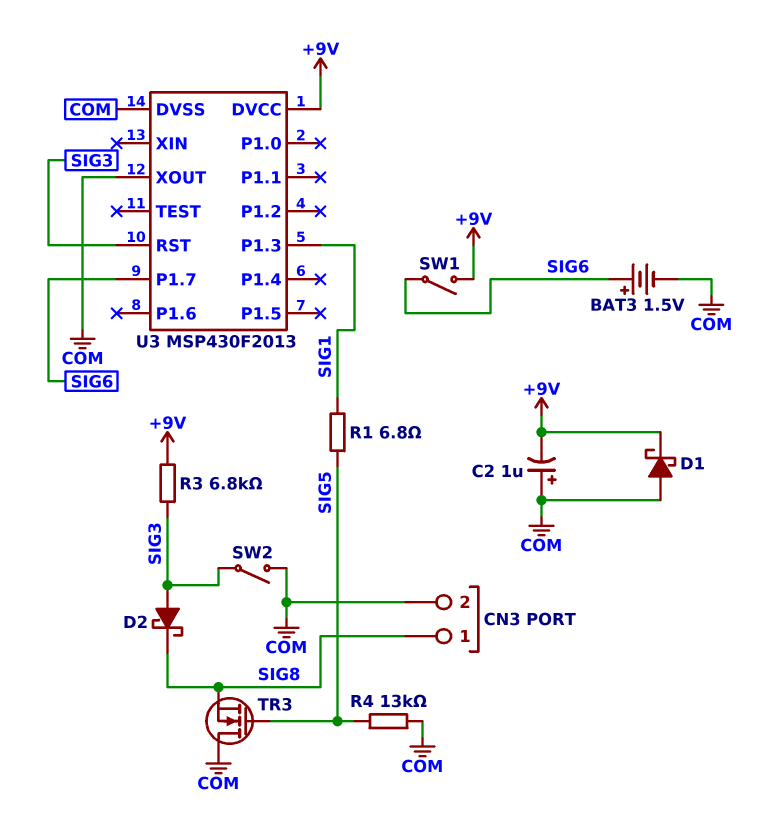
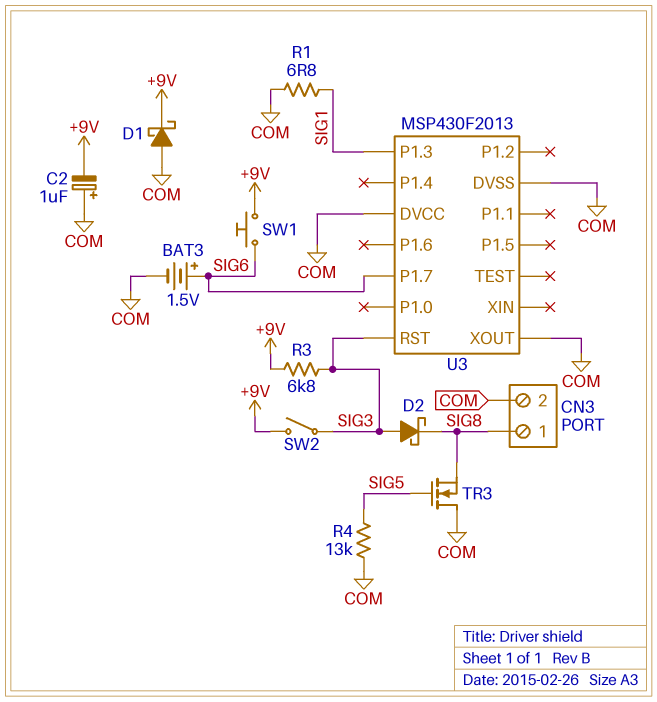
R1: 6.8 (SIG1, SIG5) -> 6.8 (COM, SIG1)
SW1: switch (+9V, SIG6) -> button (+9V, SIG6)
SW2: switch (COM, SIG3) -> switch (+9V, SIG3)
U3 pin DVCC: +9V -> COM

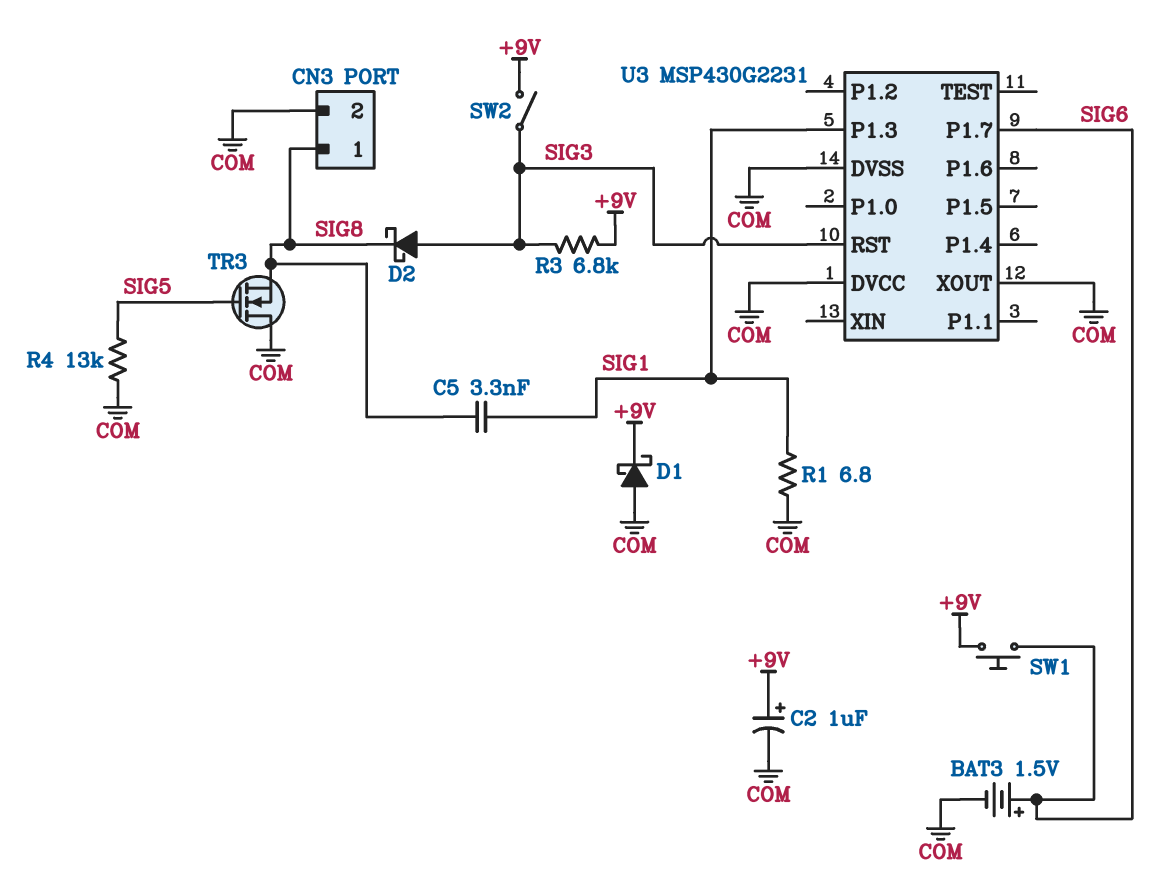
C2: 1uF (plus COM, minus +9V) -> 1uF (plus +9V, minus COM)
C5: none -> 3.3nF (SIG1, SIG8)
U3: MSP430F2013 -> MSP430G2231

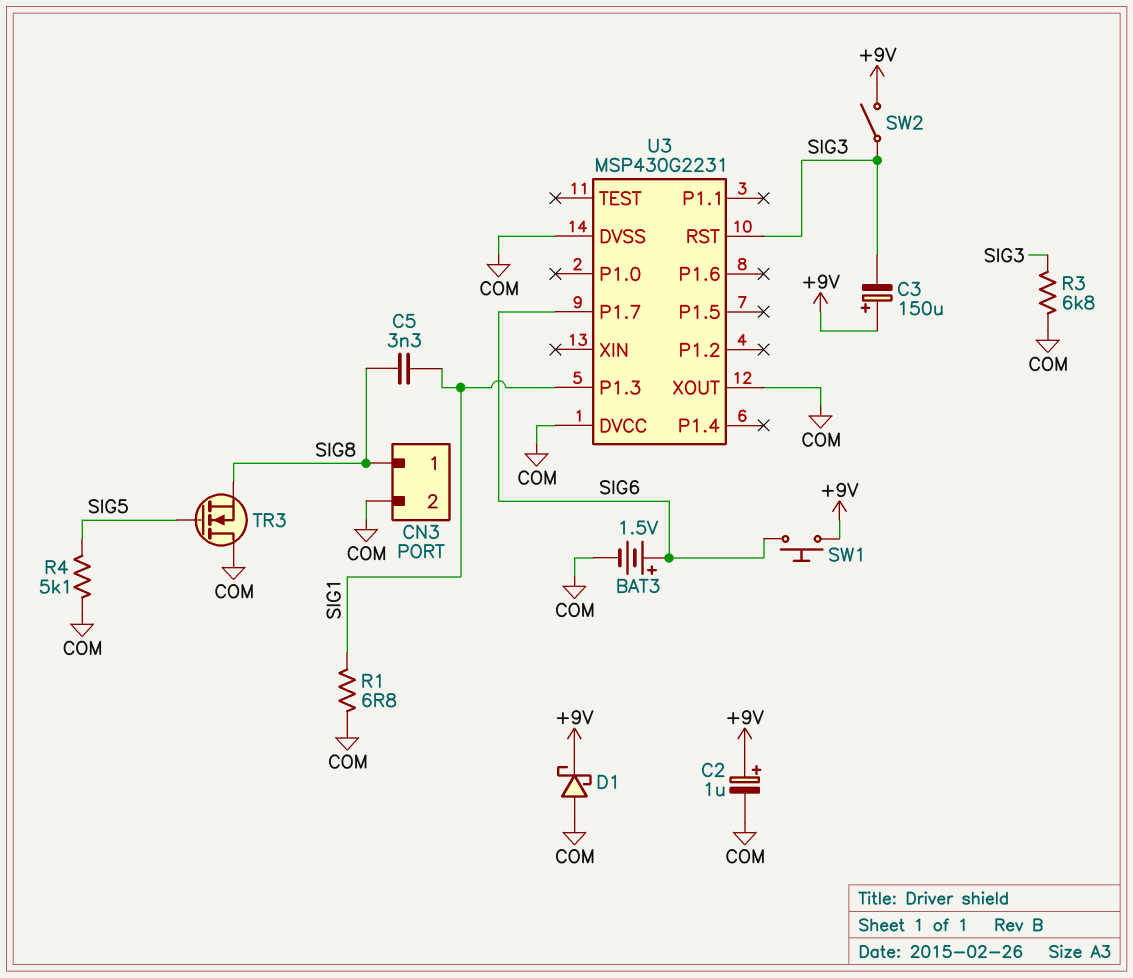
C3: none -> 150uF (plus +9V, minus SIG3)
D2: schottky (A SIG3, K SIG8) -> none
R3: 6.8k (+9V, SIG3) -> 6.8k (COM, SIG3)
R4: 13k (COM, SIG5) -> 5.1k (COM, SIG5)

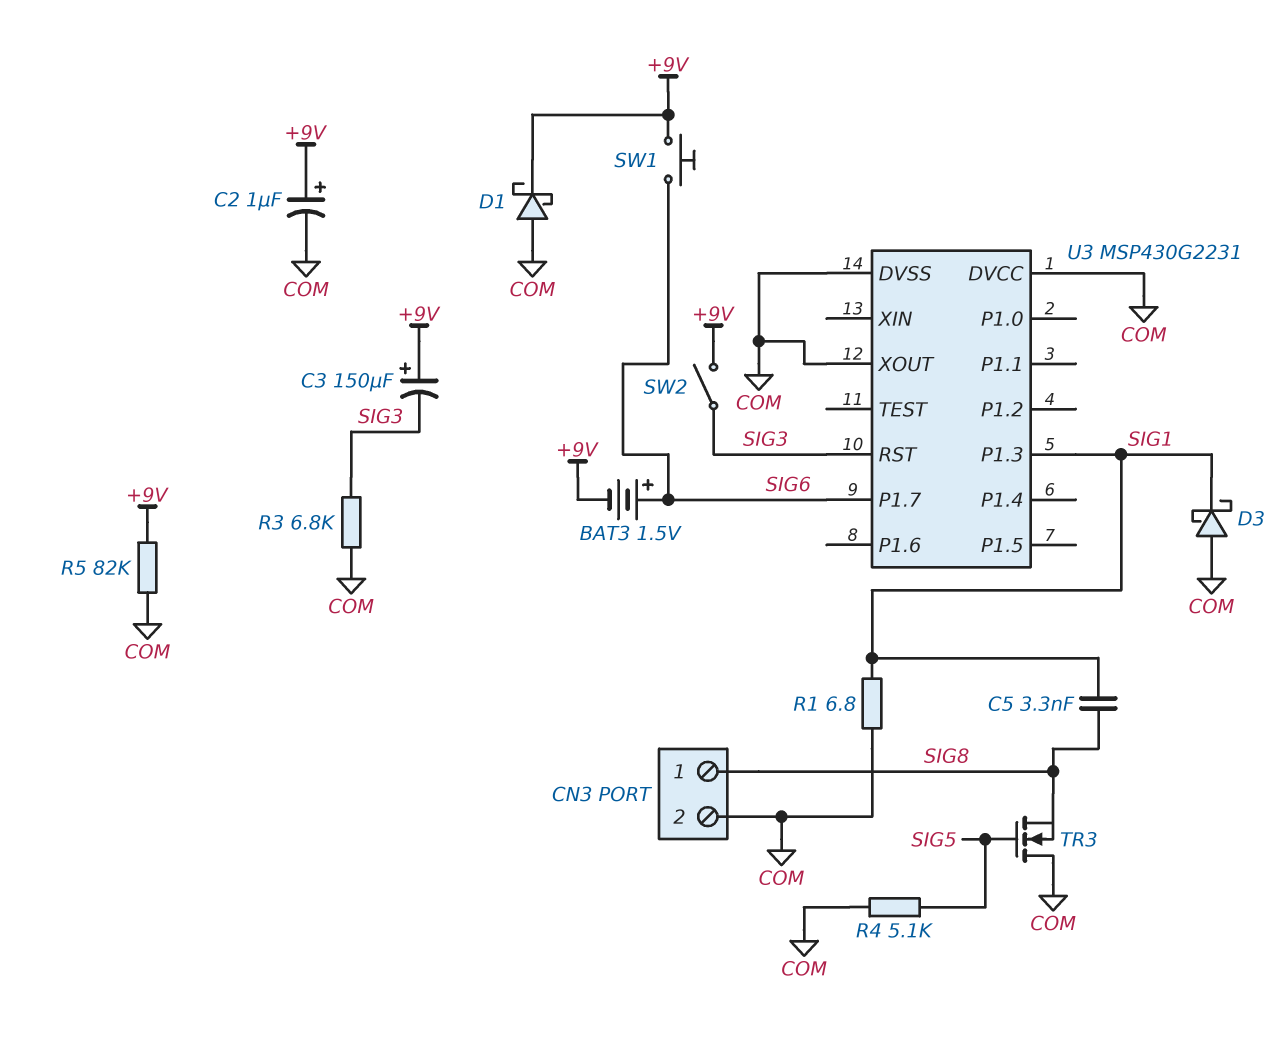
BAT3: 1.5V (plus SIG6, minus COM) -> 1.5V (plus SIG6, minus +9V)
D3: none -> schottky (A COM, K SIG1)
R5: none -> 82k (+9V, COM)

